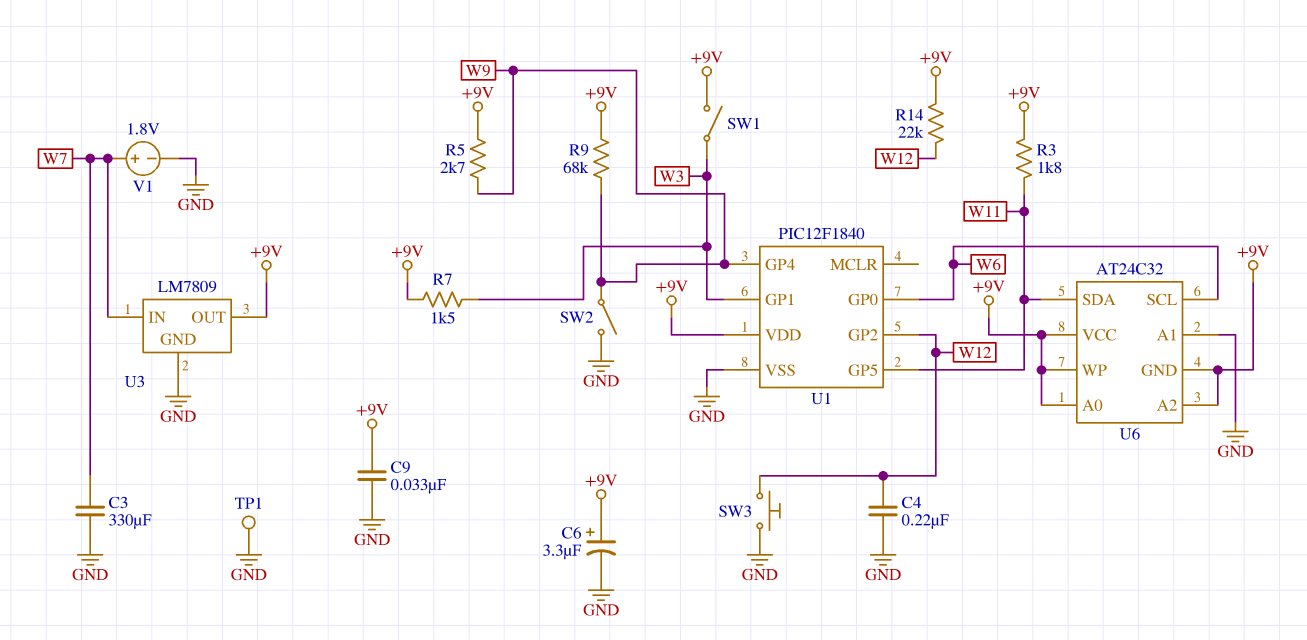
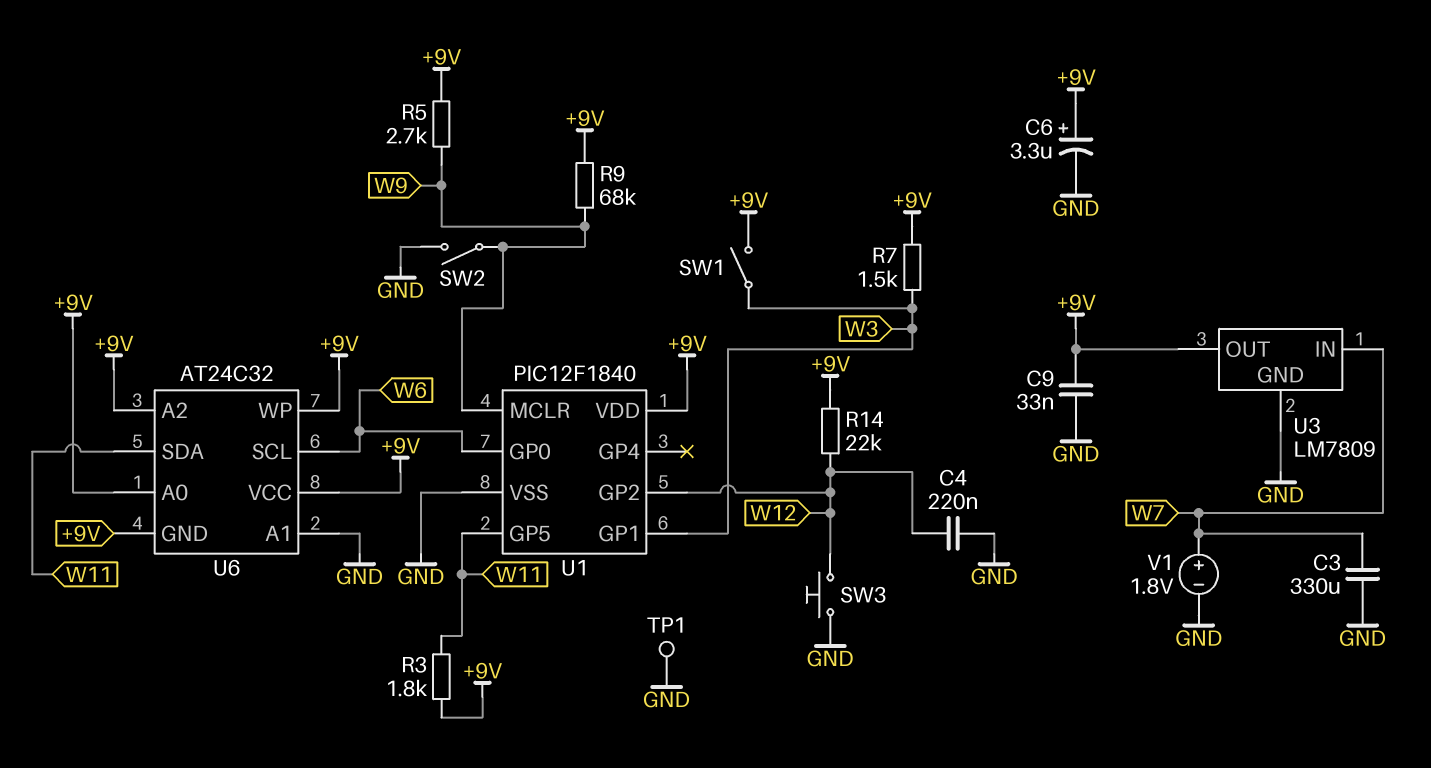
U1 pin GP4: W9 -> none
U1 pin MCLR: none -> W9

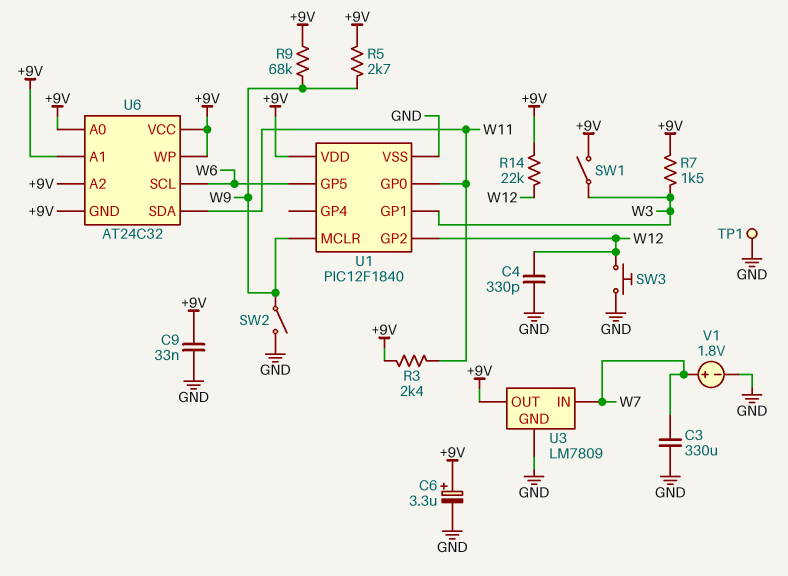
C4: 220nF (GND, W12) -> 330pF (GND, W12)
R3: 1.8k (+9V, W11) -> 2.4k (+9V, W11)
U1 pin GP0: W6 -> W11
U1 pin GP5: W11 -> W6
U6 pin A1: GND -> +9V

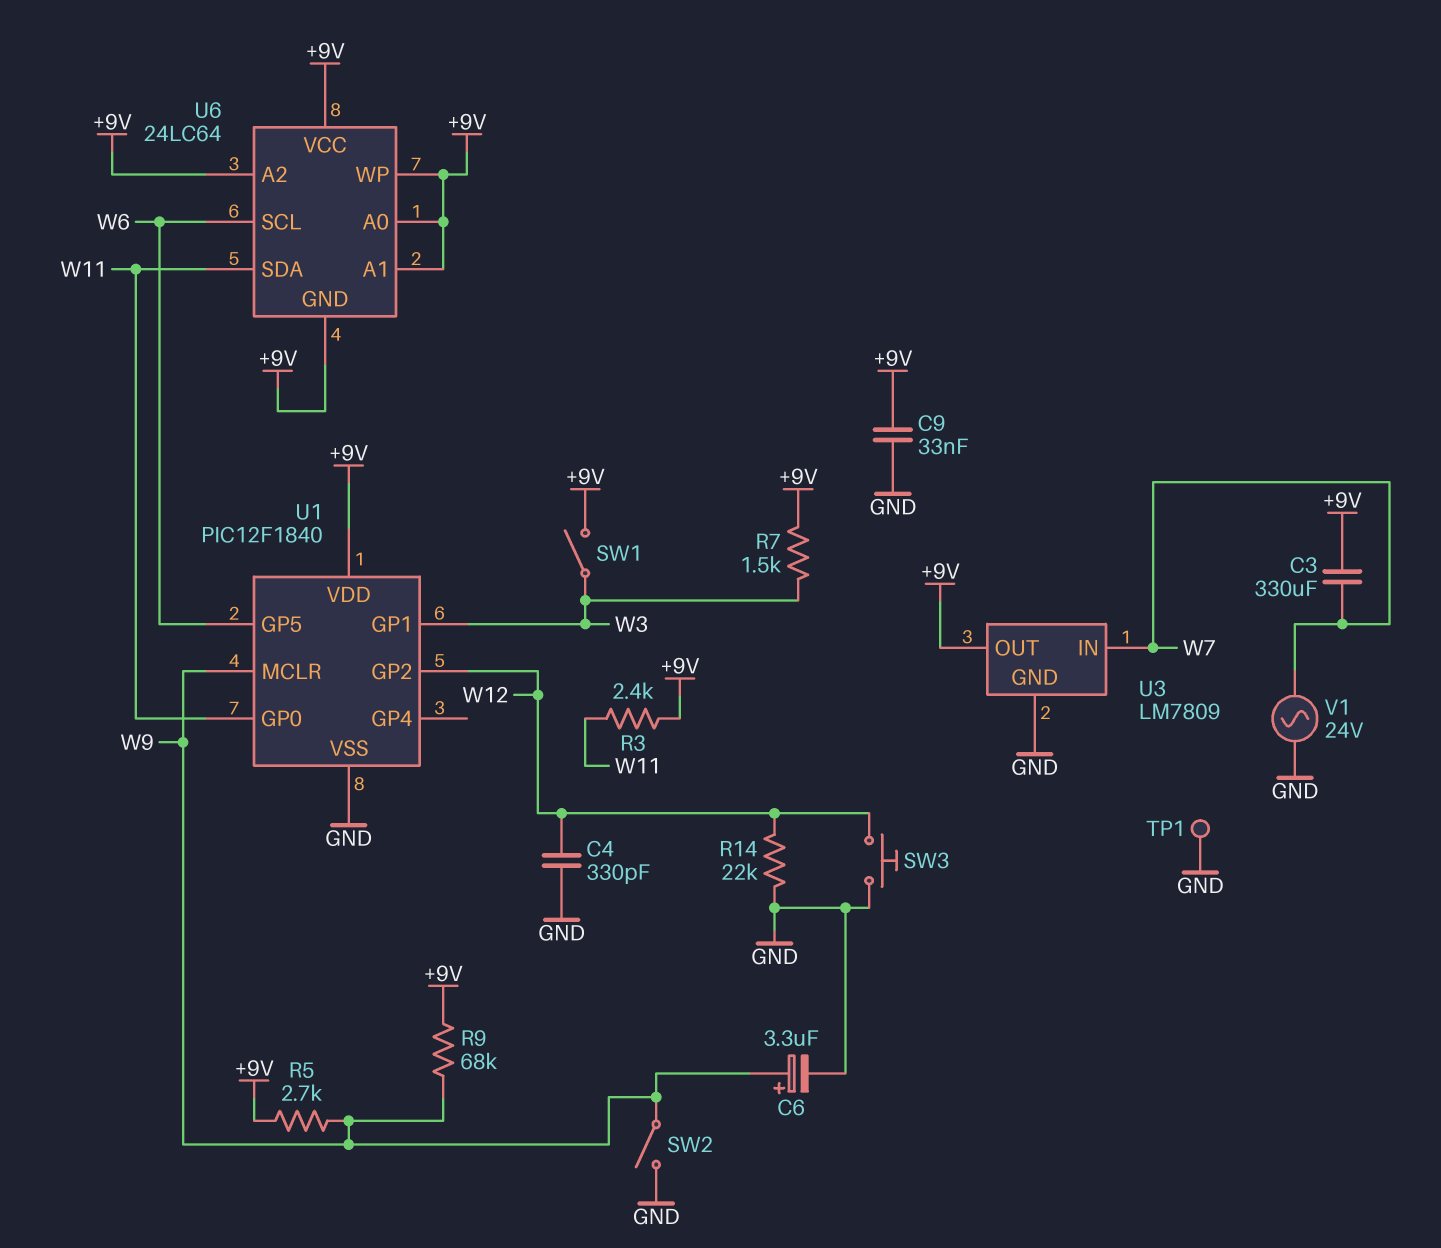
C3: 330uF (GND, W7) -> 330uF (+9V, W7)
C6: 3.3uF (plus +9V, minus GND) -> 3.3uF (plus W9, minus GND)
R14: 22k (+9V, W12) -> 22k (GND, W12)
U6: AT24C32 -> 24LC64
V1: 1.8V (plus W7, minus GND) -> AC 24V (GND, W7)

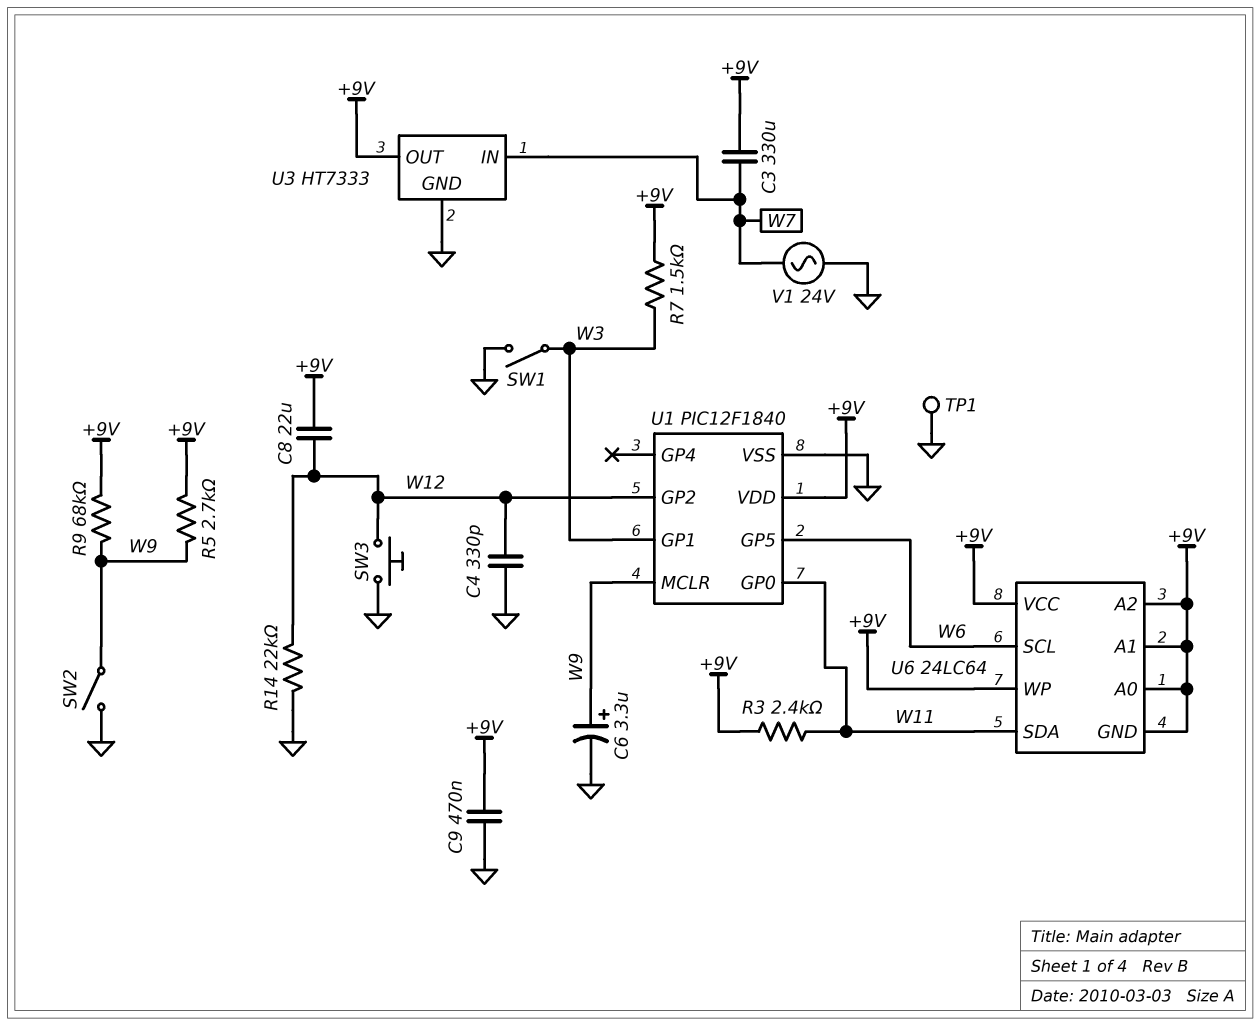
C8: none -> 22uF (+9V, W12)
C9: 33nF (+9V, GND) -> 470nF (+9V, GND)
SW1: switch (+9V, W3) -> switch (GND, W3)
U3: LM7809 -> HT7333

